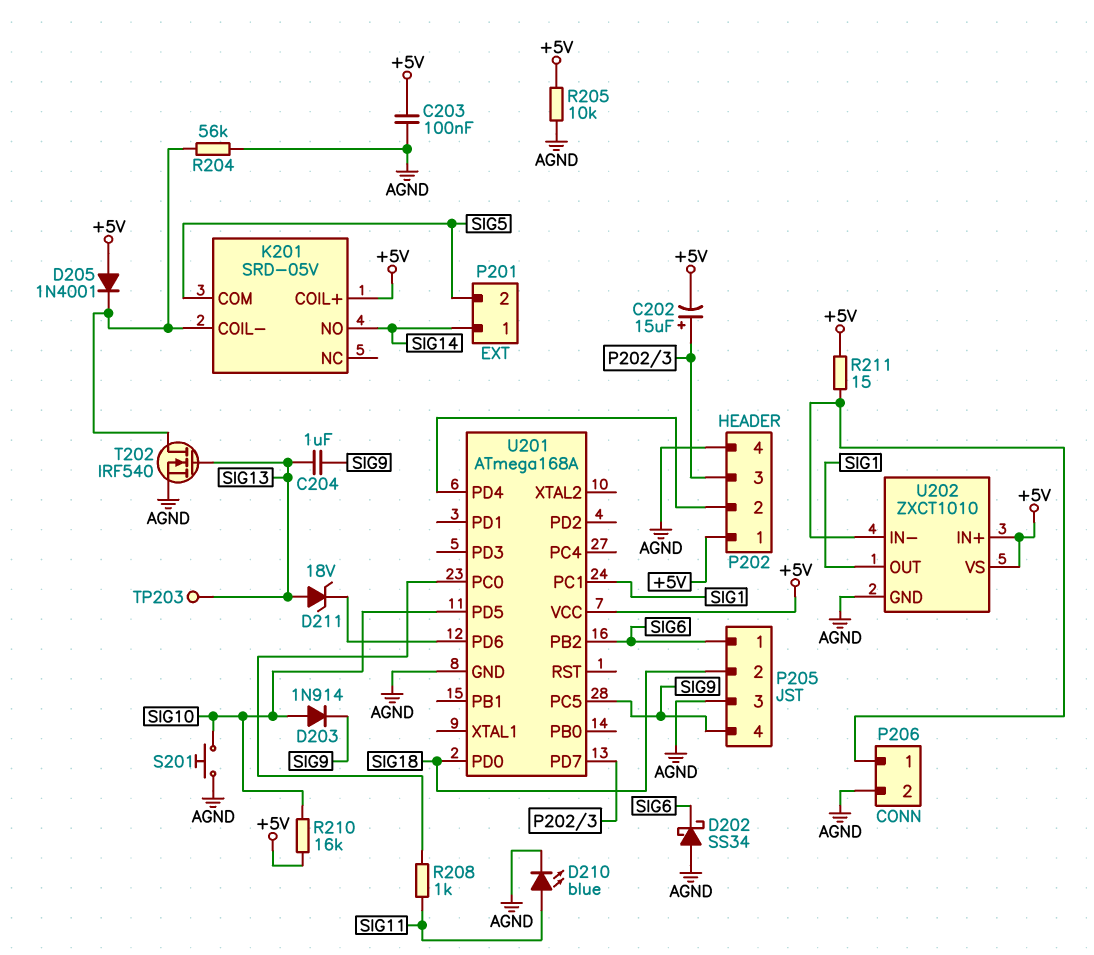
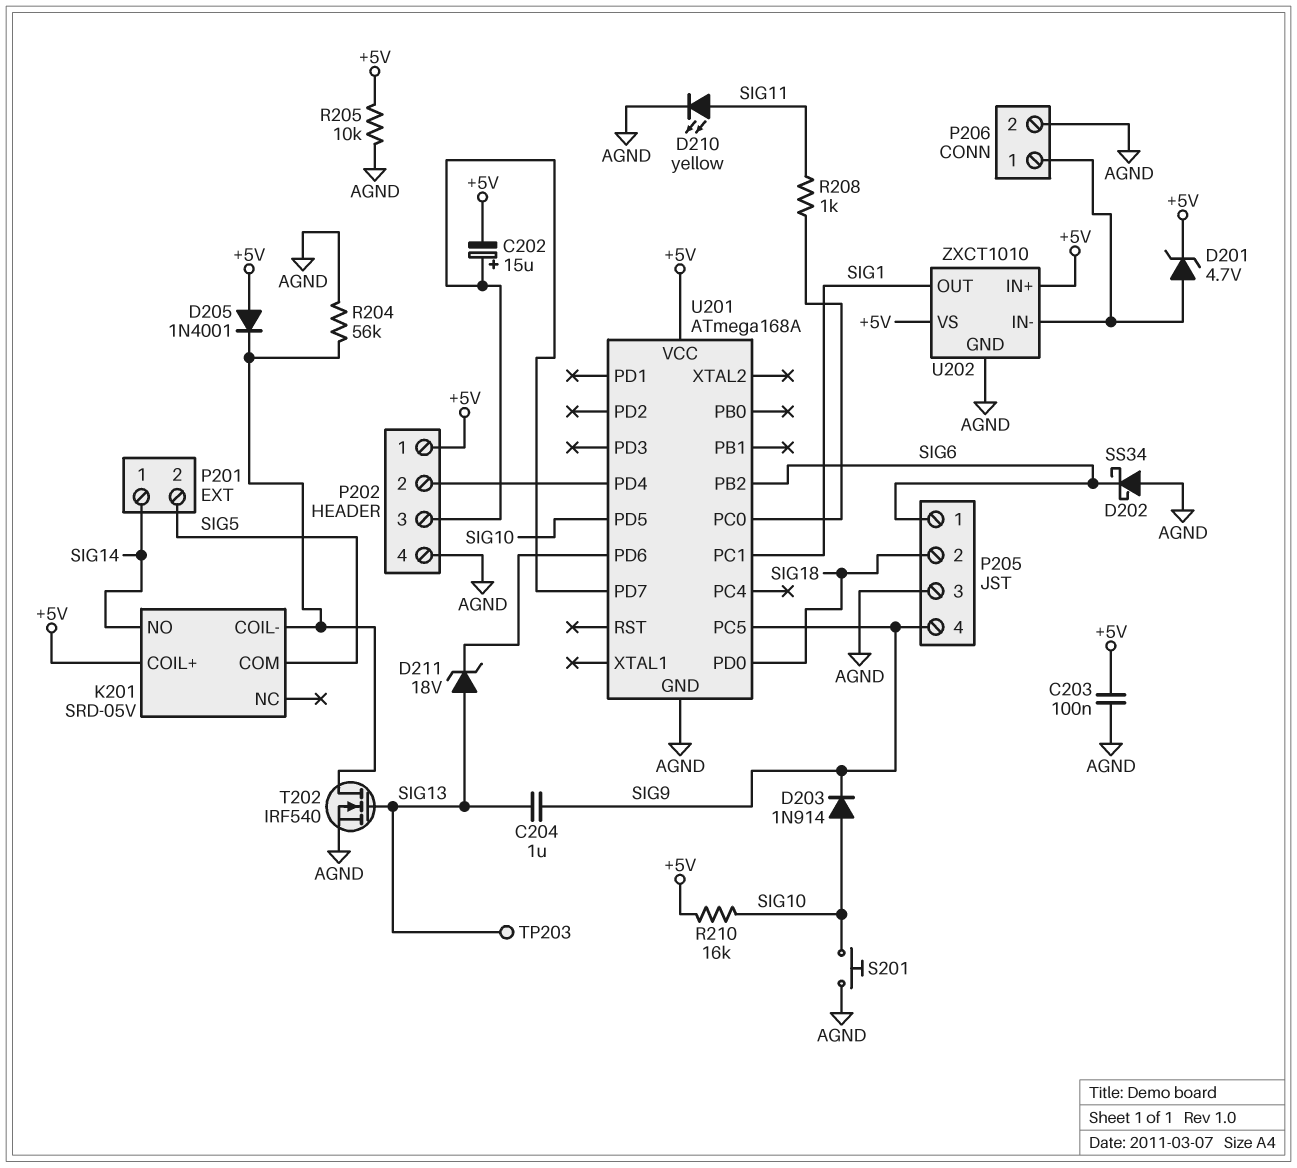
D201: none -> zener 4.7V (A P206/1, K +5V)
D210: LED blue (A SIG11, K AGND) -> LED yellow (A SIG11, K AGND)
R211: 15 (+5V, P206/1) -> none

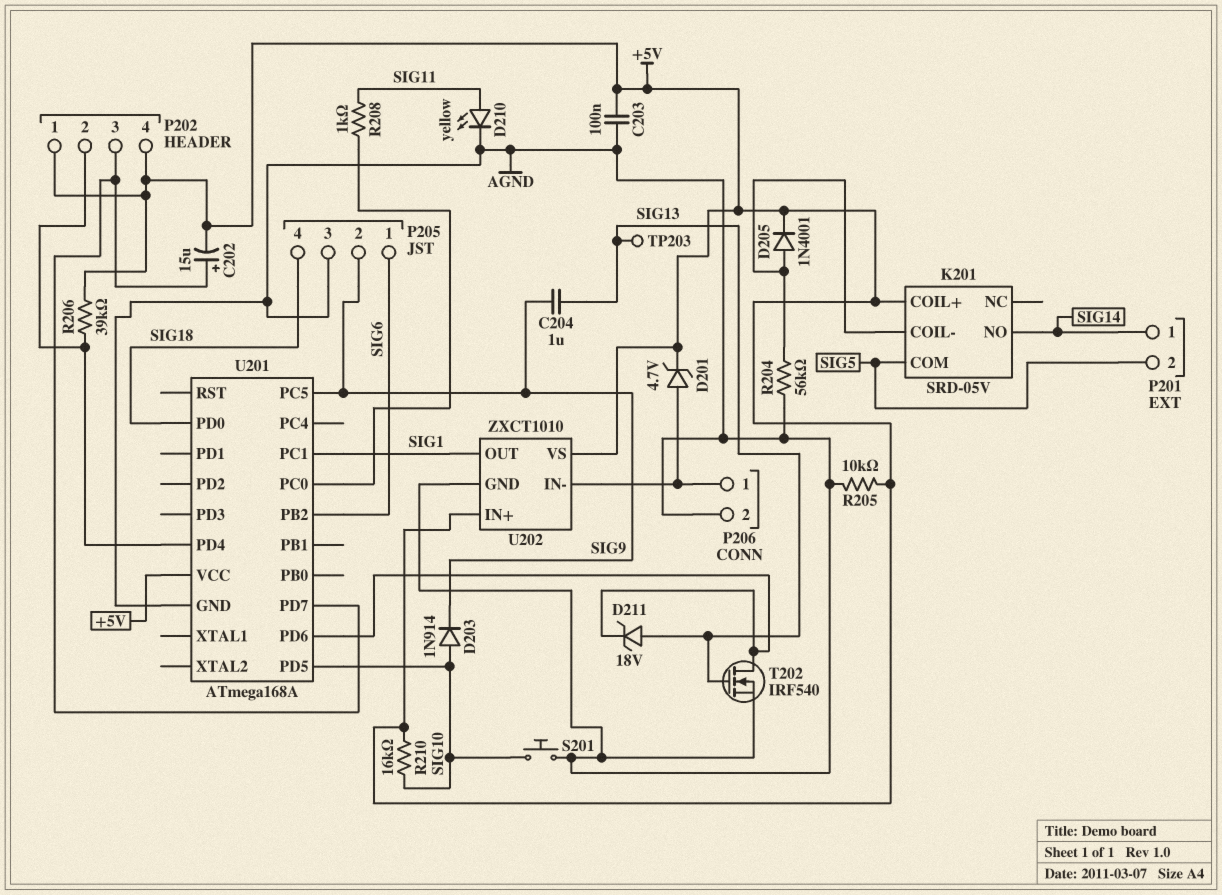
D202: schottky SS34 (A AGND, K SIG6) -> none
D205: diode 1N4001 (A +5V, K K201/COIL-) -> diode 1N4001 (A K201/COIL-, K +5V)
P202 pin 4: AGND -> +5V
P205 pin 2: SIG18 -> SIG9
P205 pin 4: SIG9 -> SIG18
R206: none -> 39k (+5V, P202/2)
T202: NMOS IRF540 (G SIG13, D K201/COIL-, S AGND) -> NMOS IRF540 (G SIG13, D U201/PD6, S AGND)

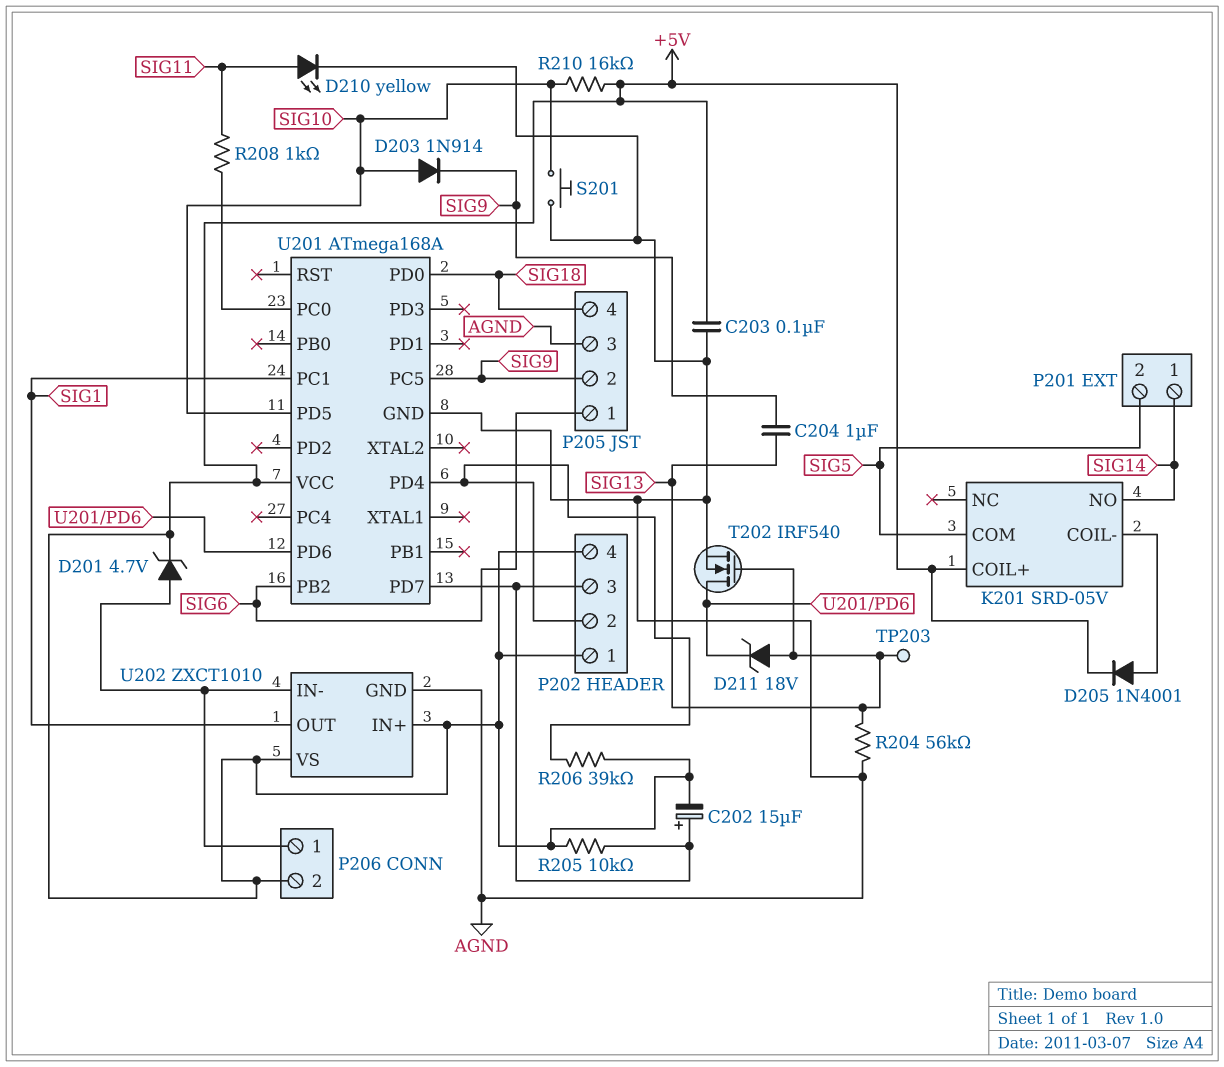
P206 pin 2: AGND -> +5V
R204: 56k (AGND, K201/COIL-) -> 56k (AGND, SIG13)
R205: 10k (+5V, AGND) -> 10k (+5V, P202/3)

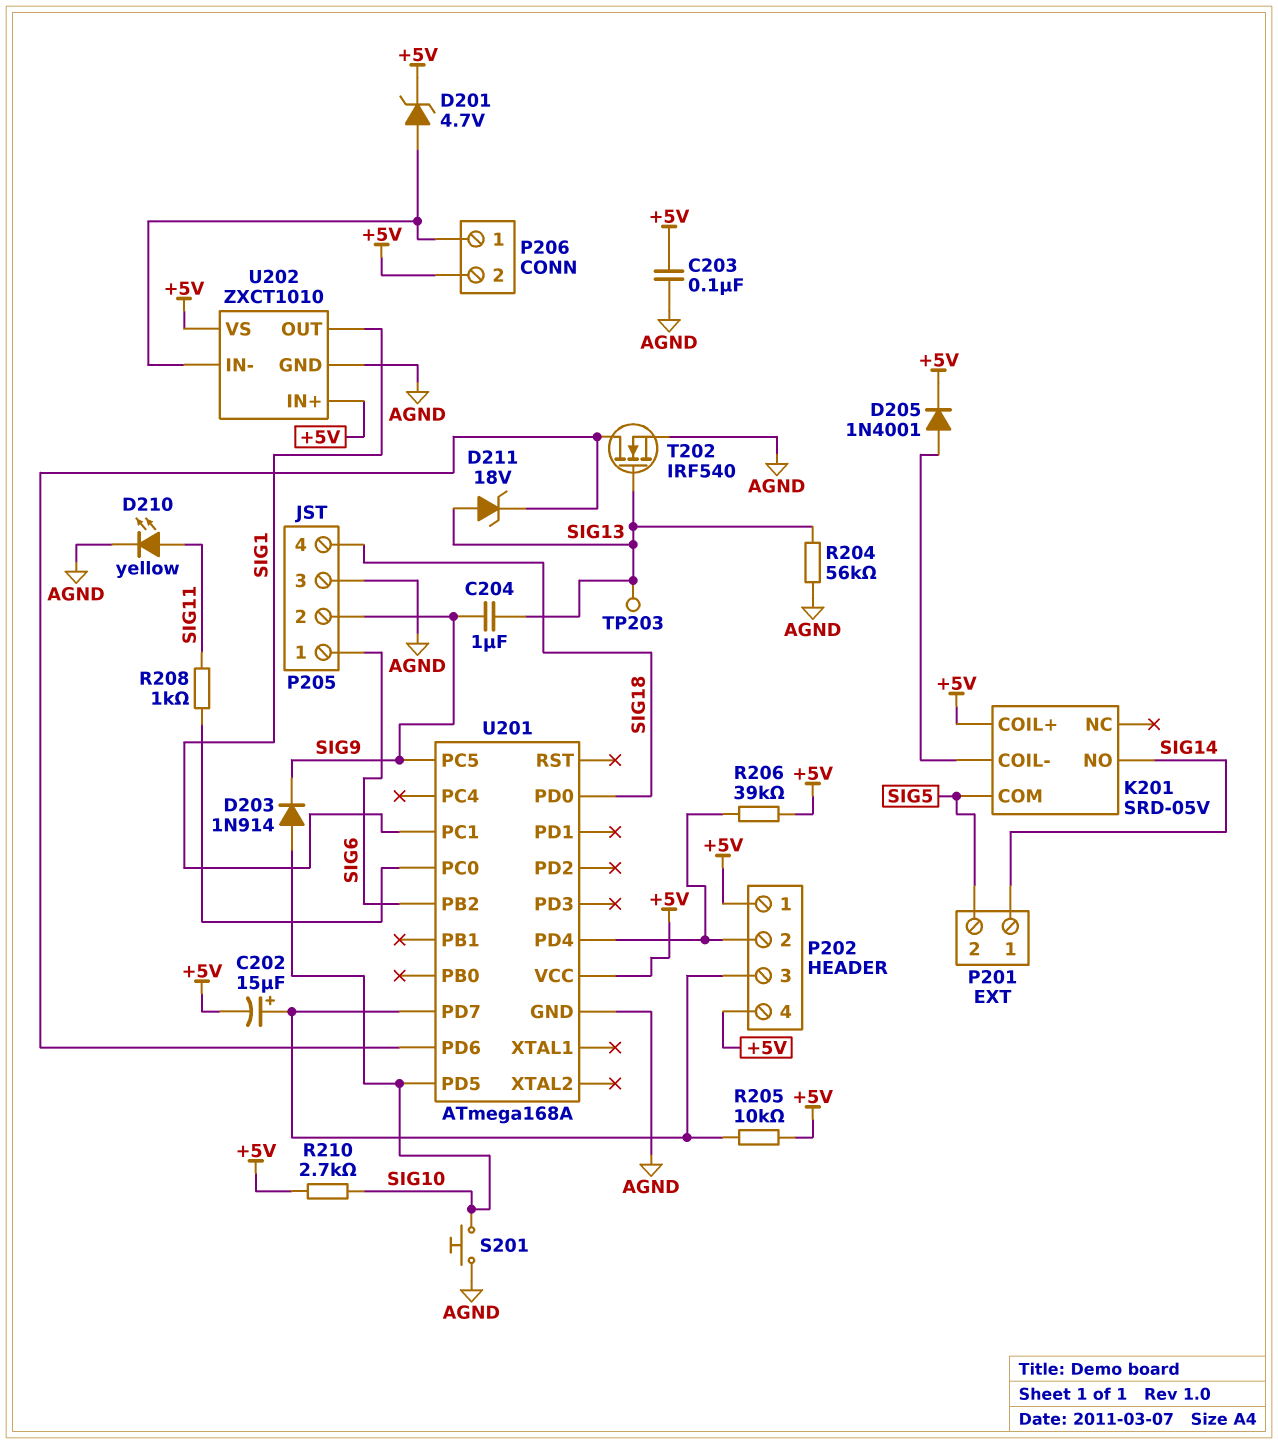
R210: 16k (+5V, SIG10) -> 2.7k (+5V, SIG10)

